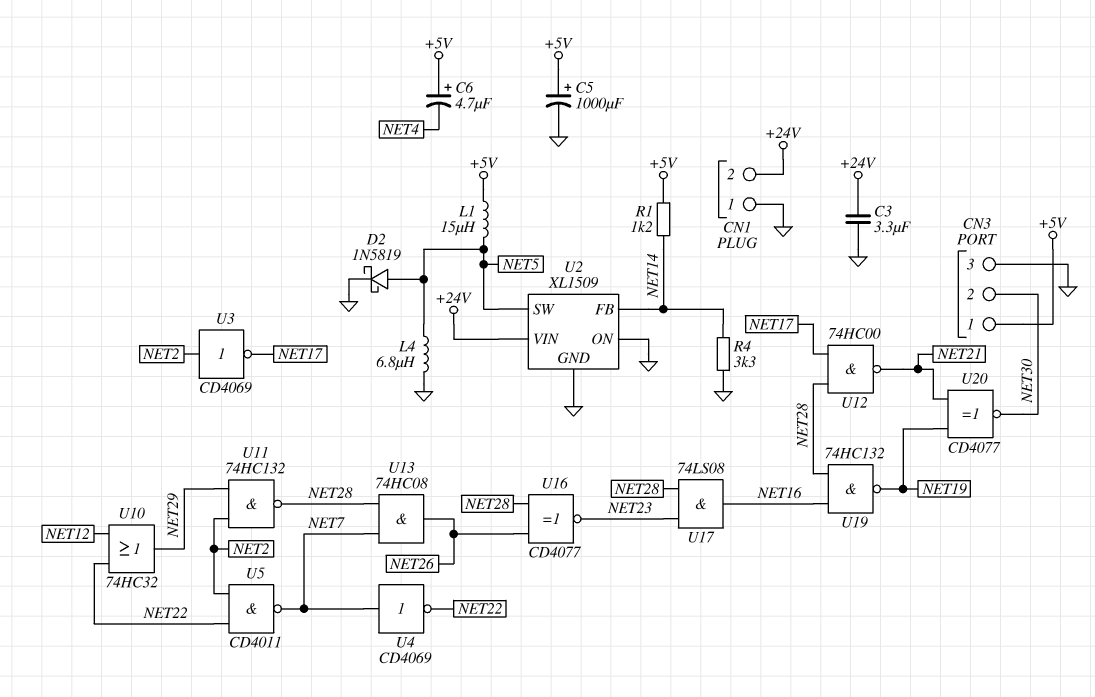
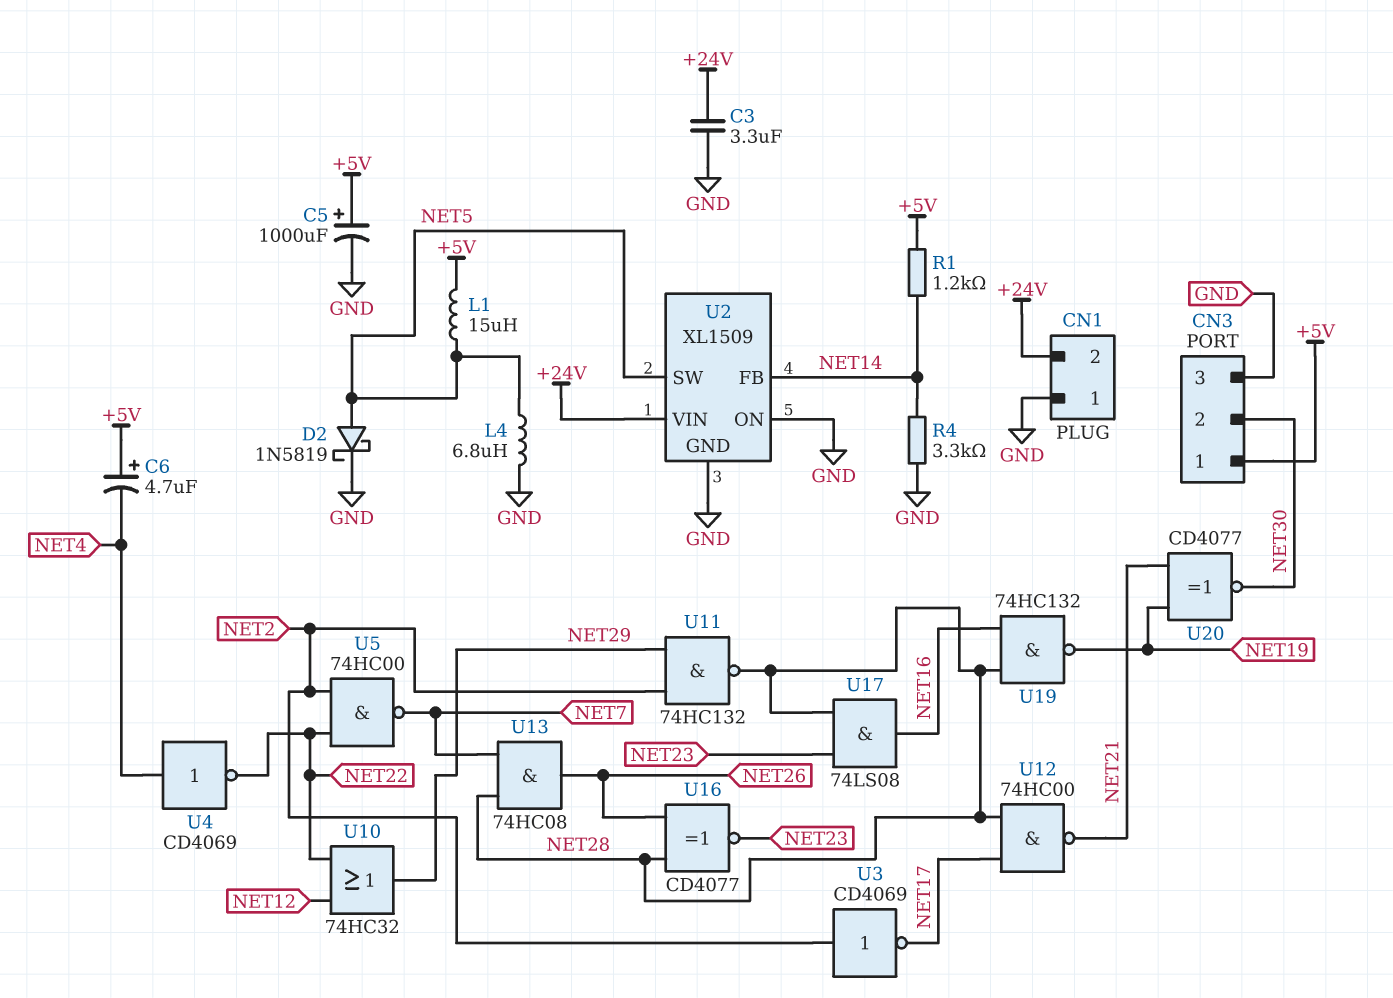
U4: NOT CD4069 (in NET7, out NET22) -> NOT CD4069 (in NET4, out NET22)
U5: NAND CD4011 (in NET2, in NET22, out NET7) -> NAND 74HC00 (in NET2, in NET22, out NET7)

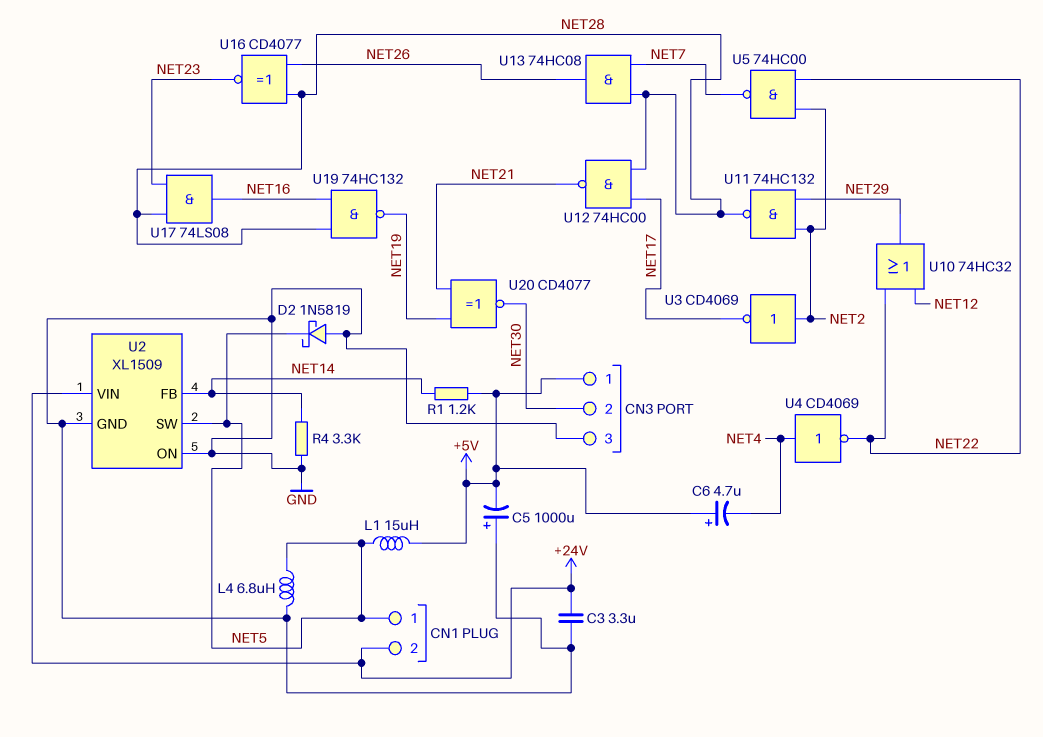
C5: 1000uF (plus +5V, minus GND) -> 1000uF (plus GND, minus +5V)
CN1 pin 1: GND -> NET5
D2: schottky 1N5819 (A NET5, K GND) -> schottky 1N5819 (A GND, K NET5)

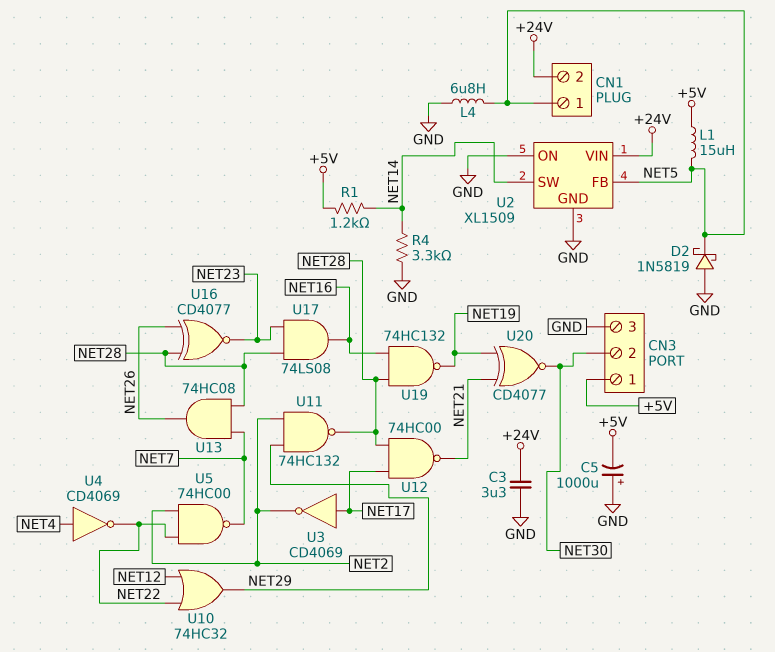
C6: 4.7uF (plus +5V, minus NET4) -> none
U2 pin FB: NET14 -> NET5
U2 pin SW: NET5 -> NET14
U3: NOT CD4069 (in NET2, out NET17) -> NOT CD4069 (in NET17, out NET2)

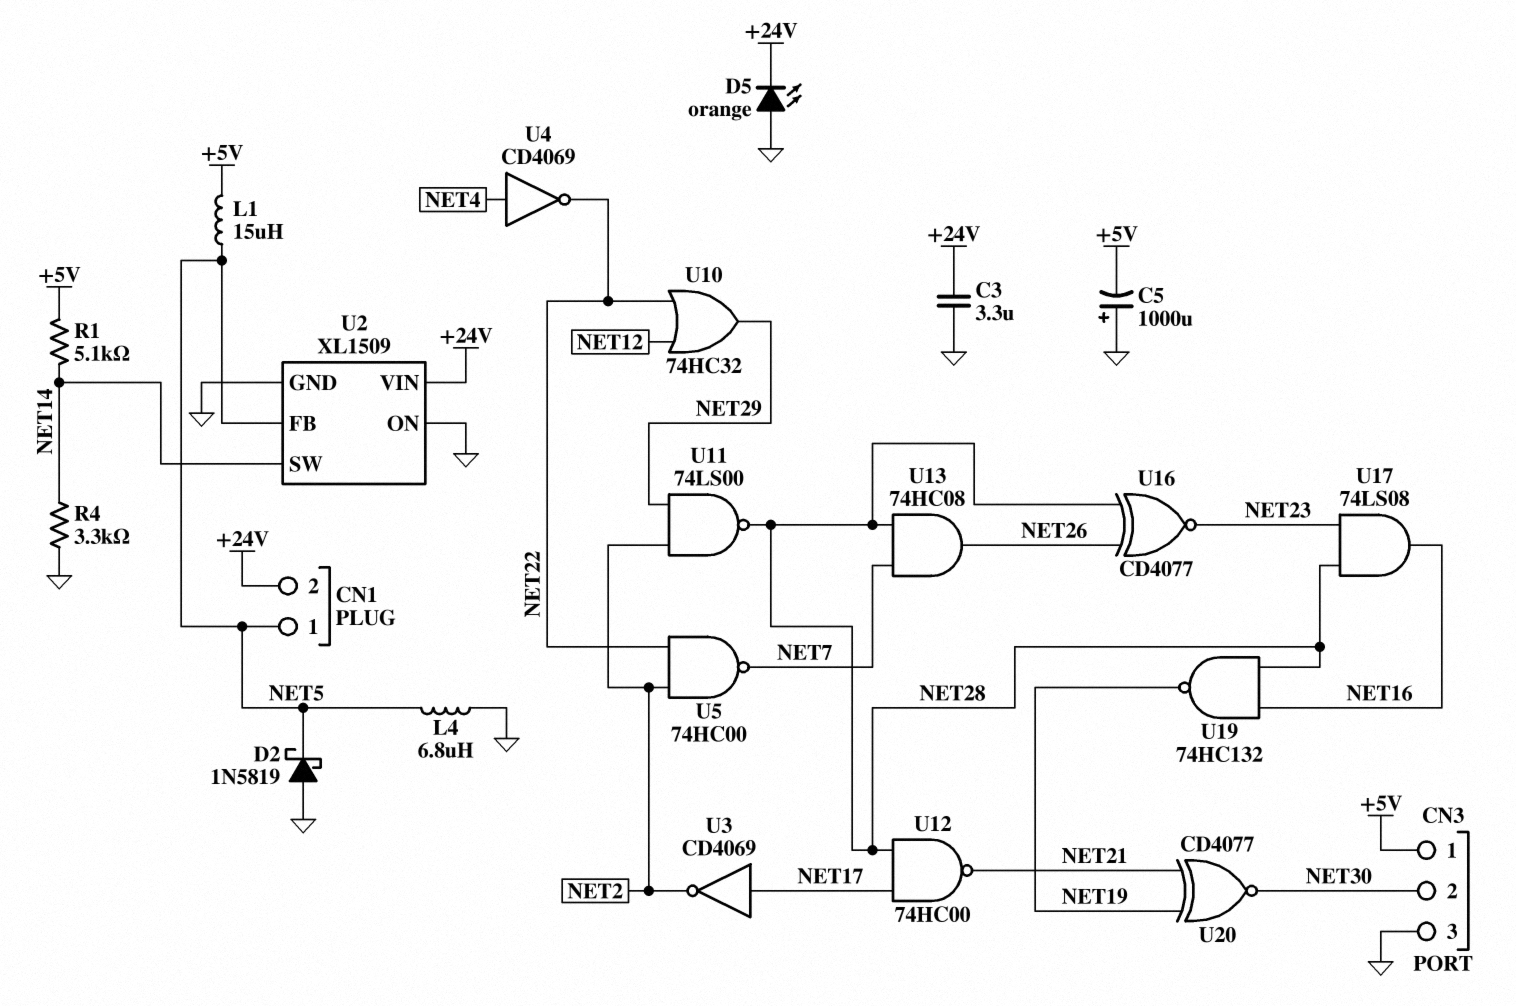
D5: none -> LED orange (A GND, K +24V)
R1: 1.2k (+5V, NET14) -> 5.1k (+5V, NET14)
U11: NAND 74HC132 (in NET2, in NET29, out NET28) -> NAND 74LS00 (in NET2, in NET29, out NET28)

